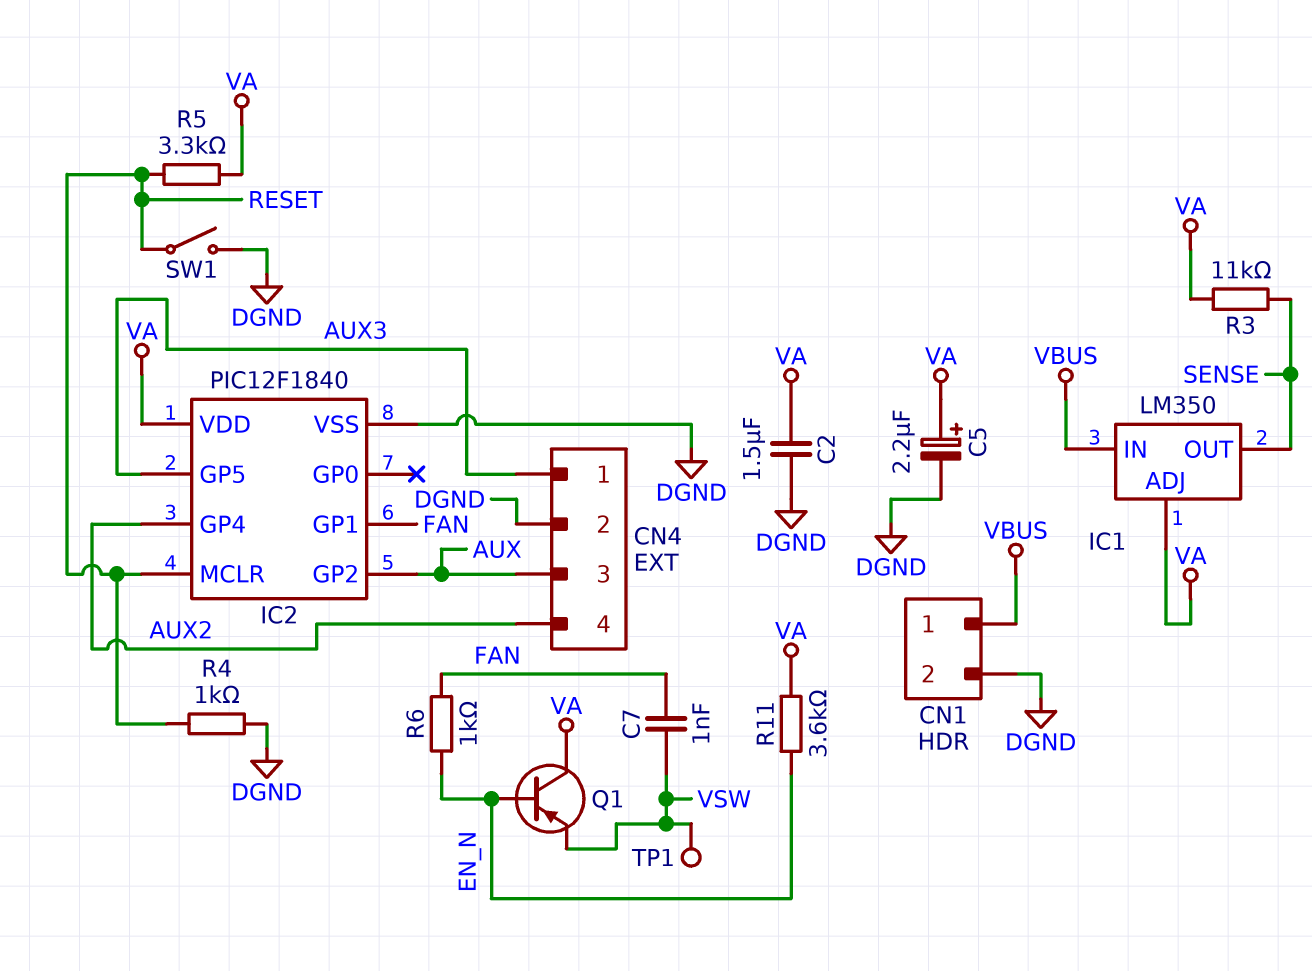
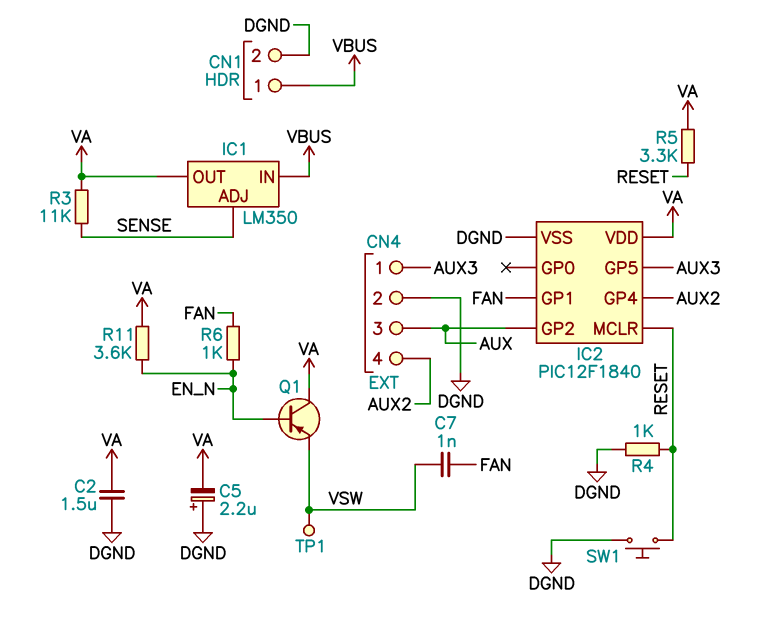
C5: 2.2uF (plus VA, minus DGND) -> 2.2uF (plus DGND, minus VA)
IC1 pin ADJ: VA -> SENSE
IC1 pin OUT: SENSE -> VA
SW1: switch (DGND, RESET) -> button (DGND, RESET)

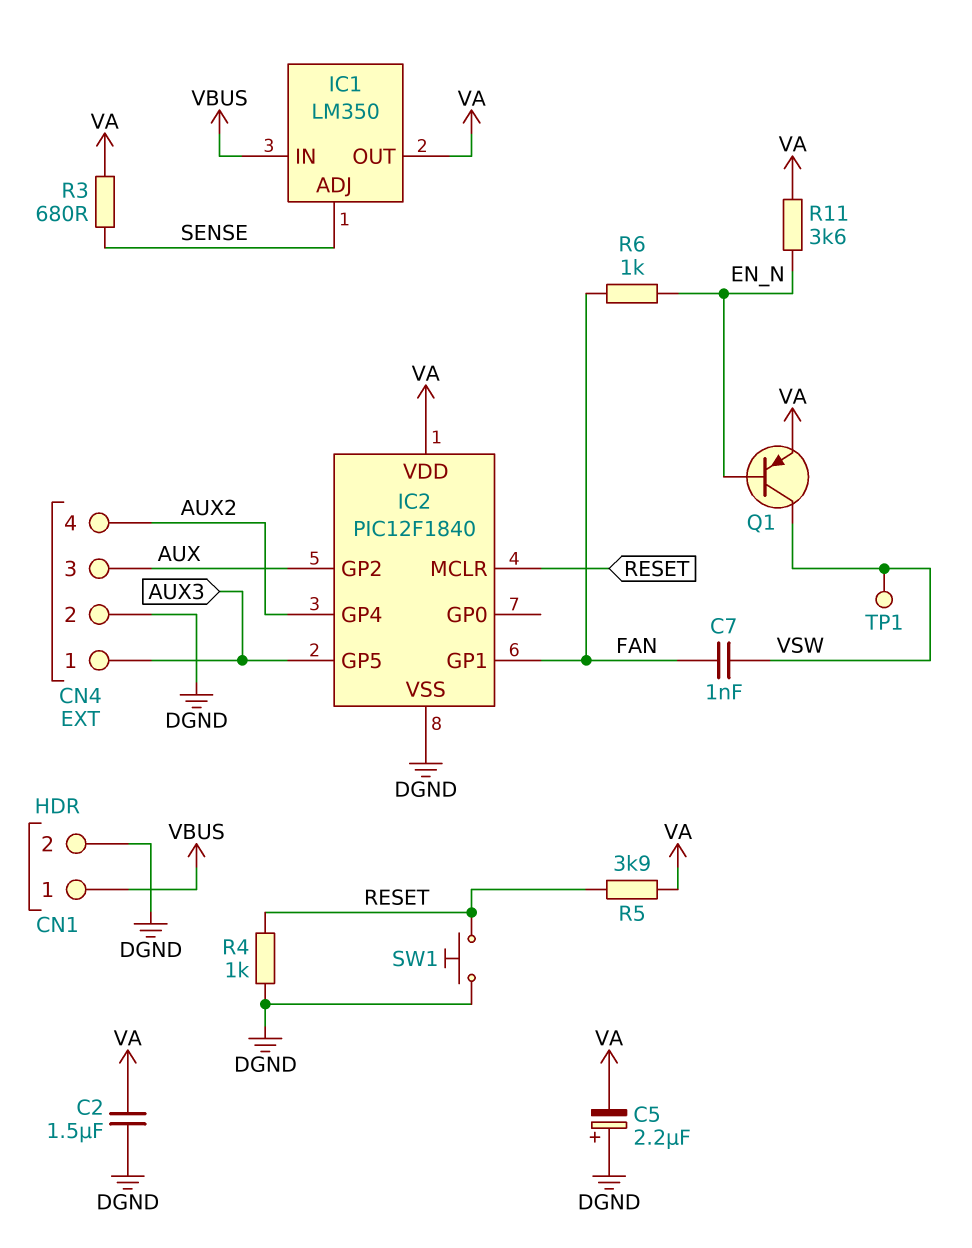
Q1: PNP (B EN_N, C VA, E VSW) -> PNP (B EN_N, C VSW, E VA)
R3: 11k (SENSE, VA) -> 680 (SENSE, VA)
R5: 3.3k (RESET, VA) -> 3.9k (RESET, VA)

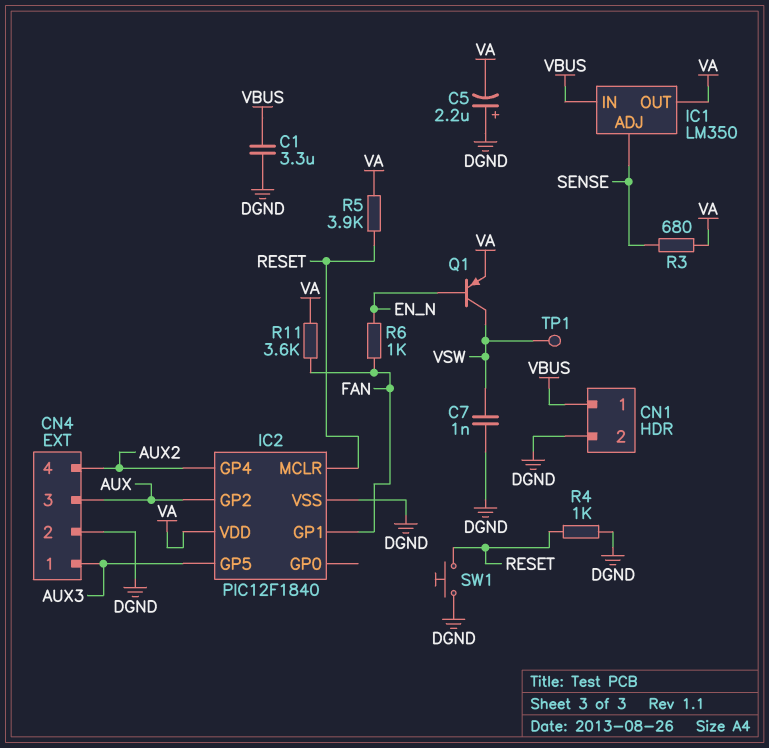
C1: none -> 3.3uF (DGND, VBUS)
C2: 1.5uF (DGND, VA) -> none
C7: 1nF (FAN, VSW) -> 1nF (DGND, VSW)
R11: 3.6k (EN_N, VA) -> 3.6k (FAN, VA)

